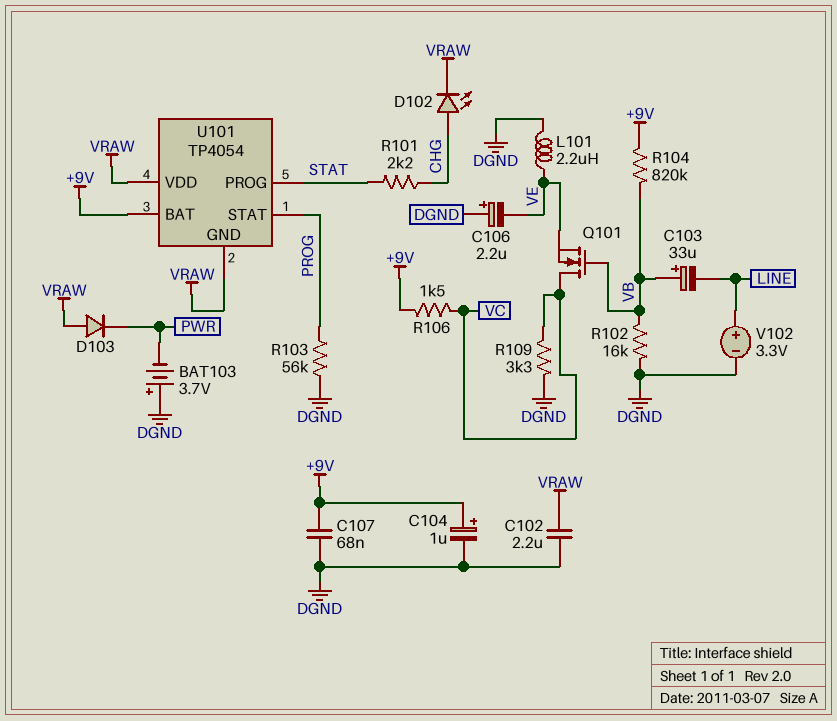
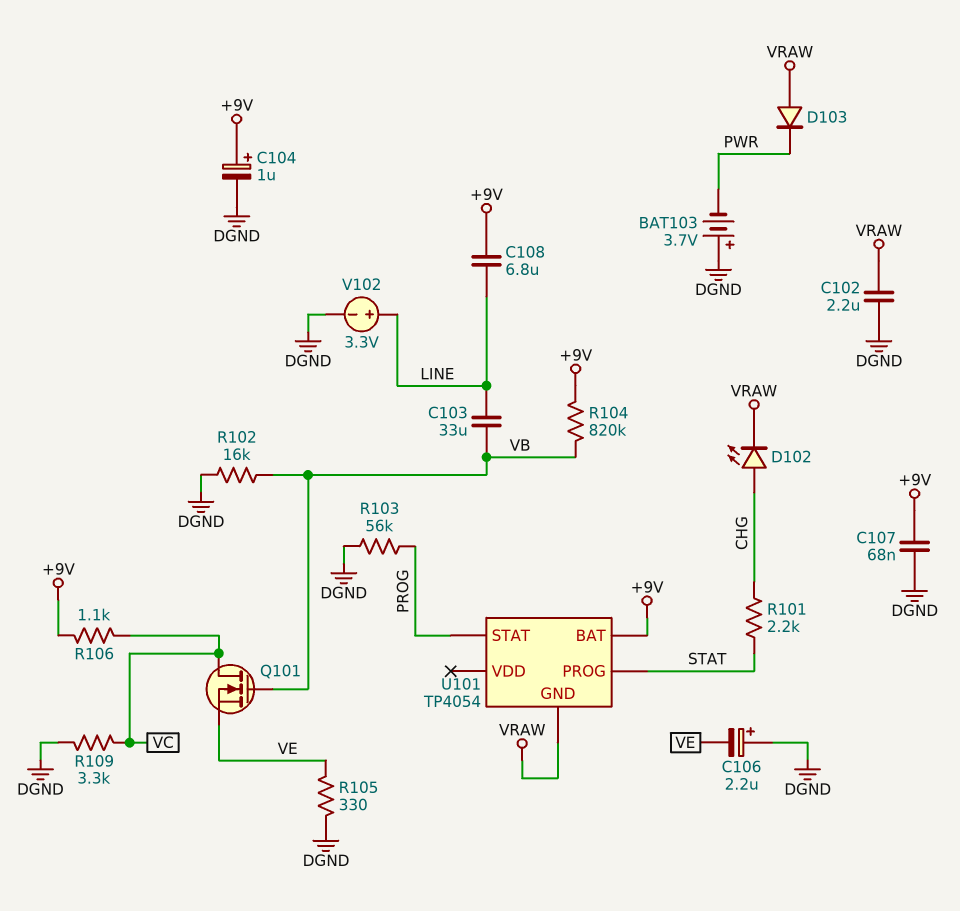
C103: 33uF (plus VB, minus LINE) -> 33uF (LINE, VB)
C108: none -> 6.8uF (+9V, LINE)
L101: 2.2uH (DGND, VE) -> none
R105: none -> 330 (DGND, VE)
R106: 1.5k (+9V, VC) -> 1.1k (+9V, VC)
U101 pin VDD: VRAW -> none

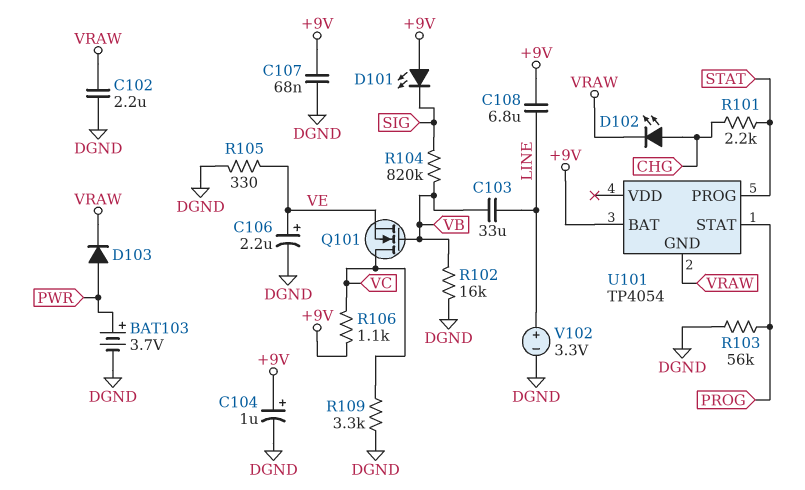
BAT103: 3.7V (plus DGND, minus PWR) -> 3.7V (plus PWR, minus DGND)
C106: 2.2uF (plus DGND, minus VE) -> 2.2uF (plus VE, minus DGND)
D101: none -> LED (A +9V, K SIG)
D103: diode (A VRAW, K PWR) -> diode (A PWR, K VRAW)
R104: 820k (+9V, VB) -> 820k (SIG, VB)

